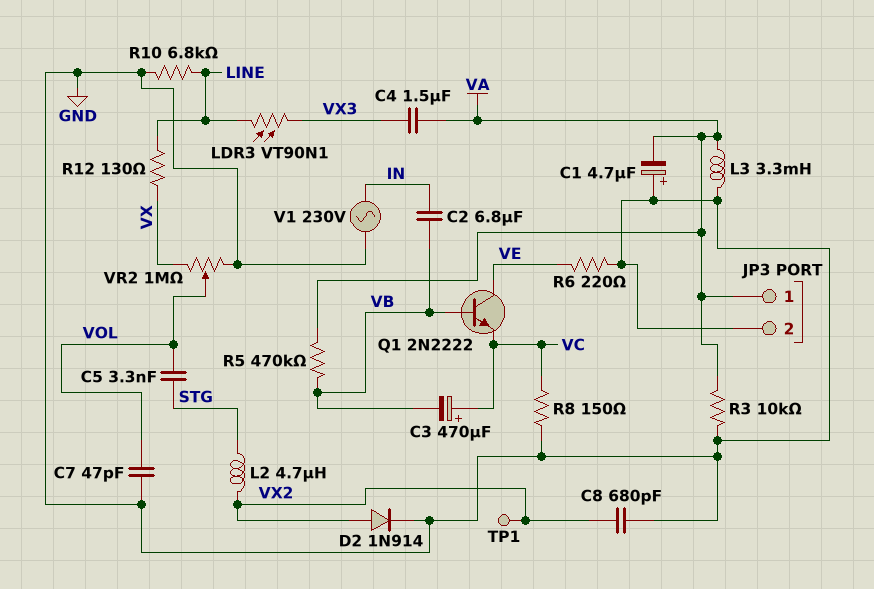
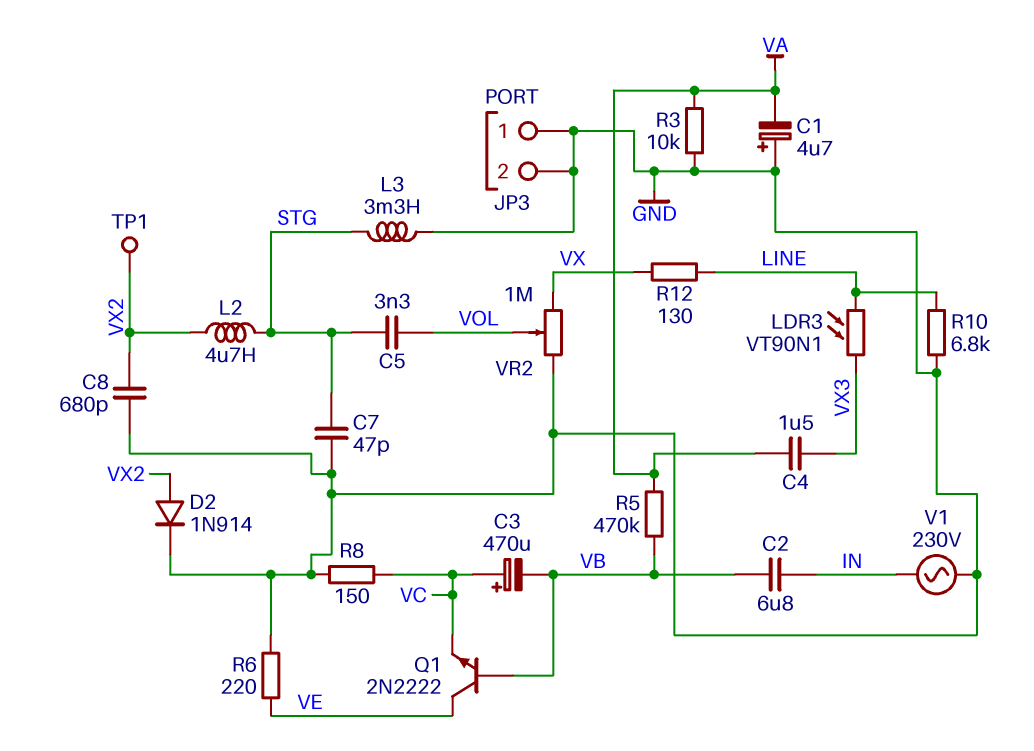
C7: 47pF (GND, VOL) -> 47pF (GND, STG)
JP3 pin 1: VA -> GND
L3: 3.3mH (GND, VA) -> 3.3mH (GND, STG)

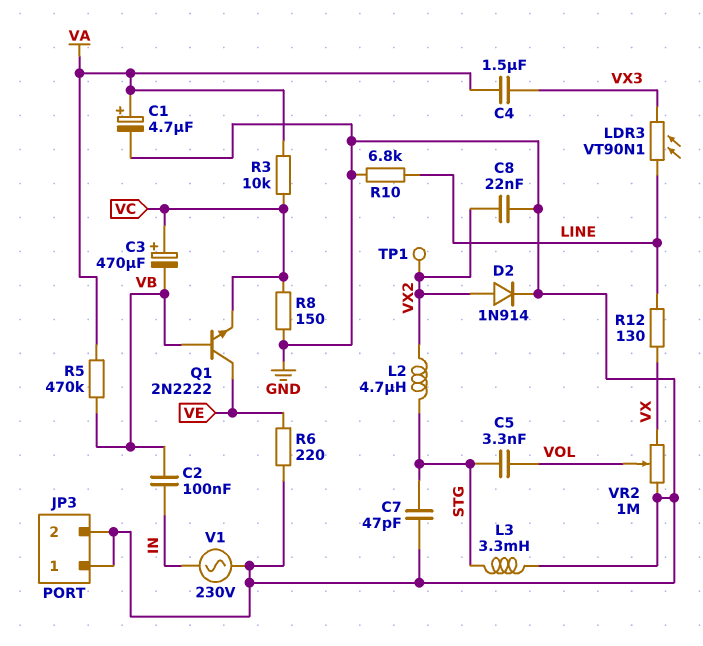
C1: 4.7uF (plus GND, minus VA) -> 4.7uF (plus VA, minus GND)
C2: 6.8uF (IN, VB) -> 100nF (IN, VB)
C8: 680pF (GND, VX2) -> 22nF (GND, VX2)
R3: 10k (GND, VA) -> 10k (VA, VC)

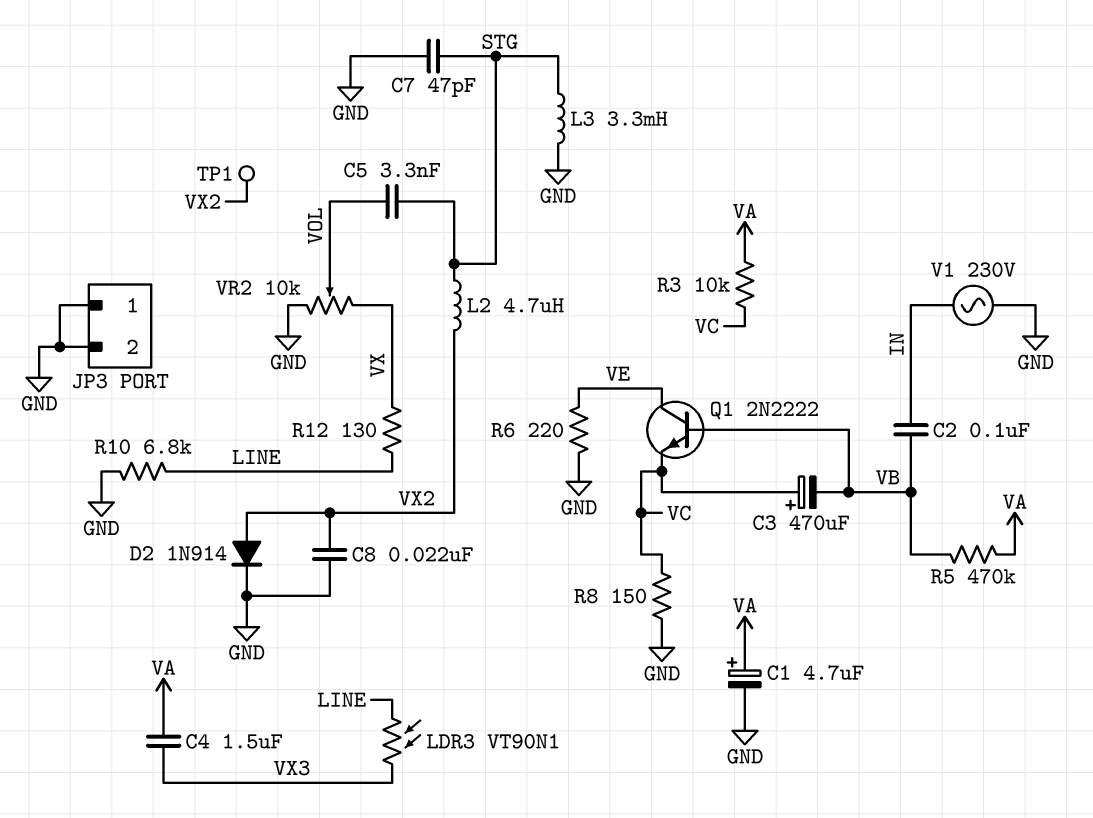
VR2: 1M (GND, VX, wiper VOL) -> 10k (GND, VX, wiper VOL)

